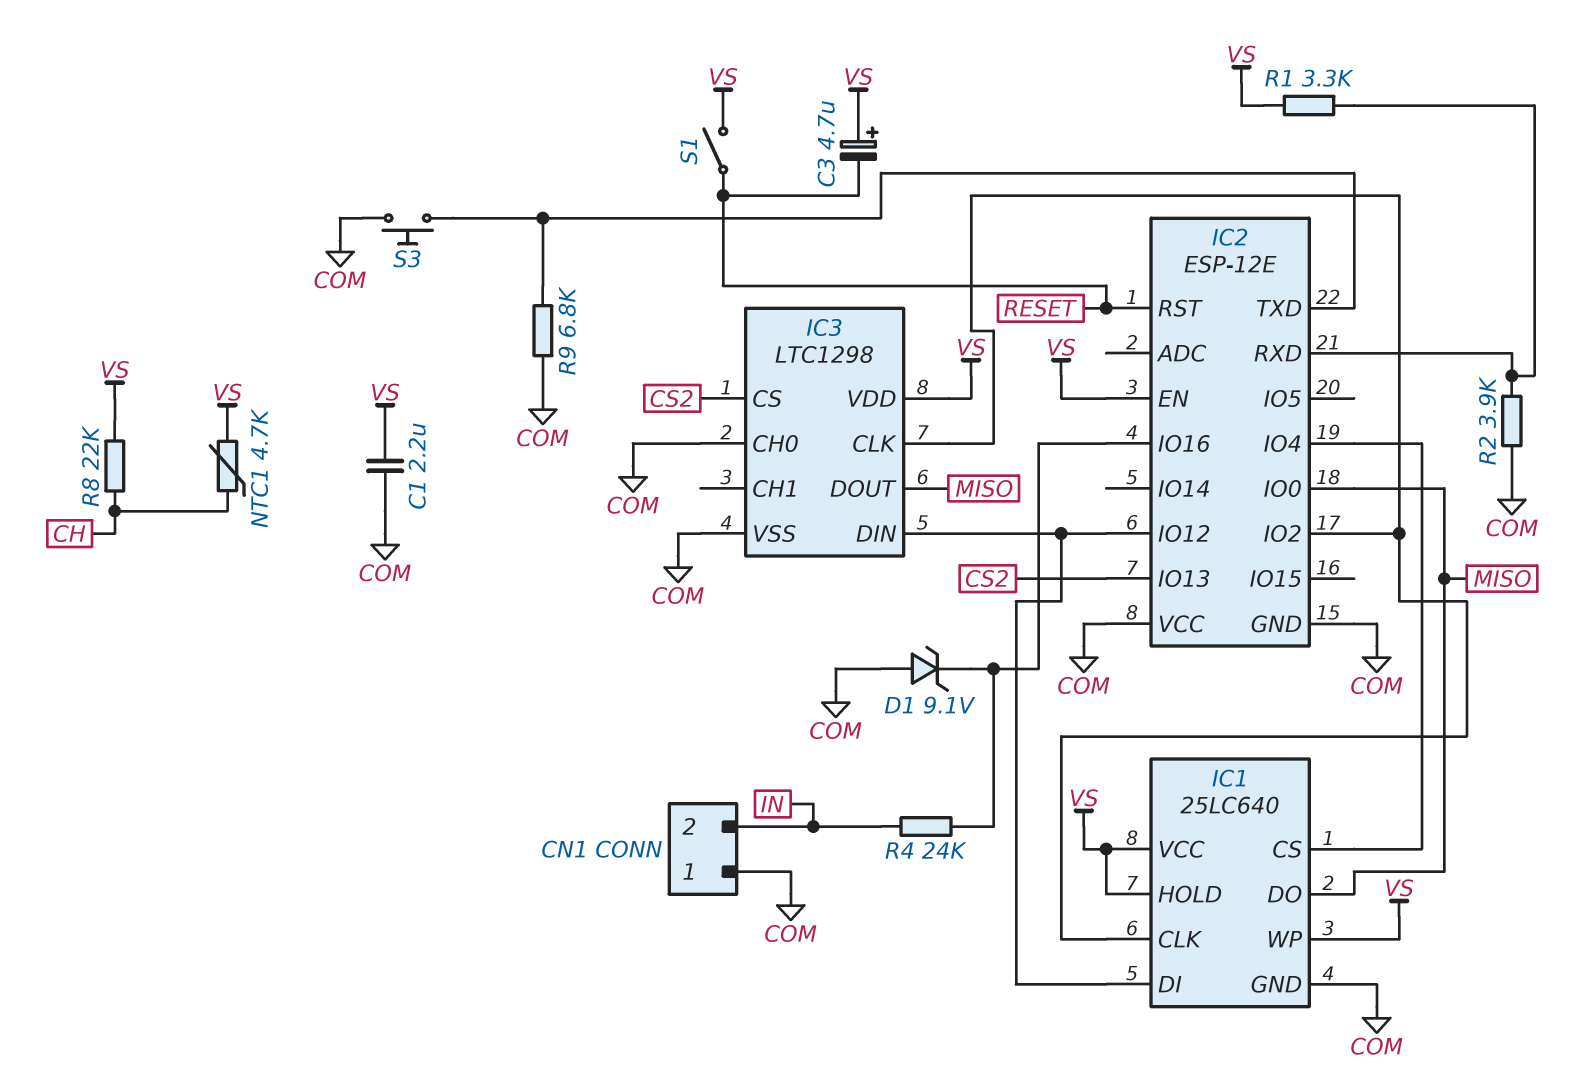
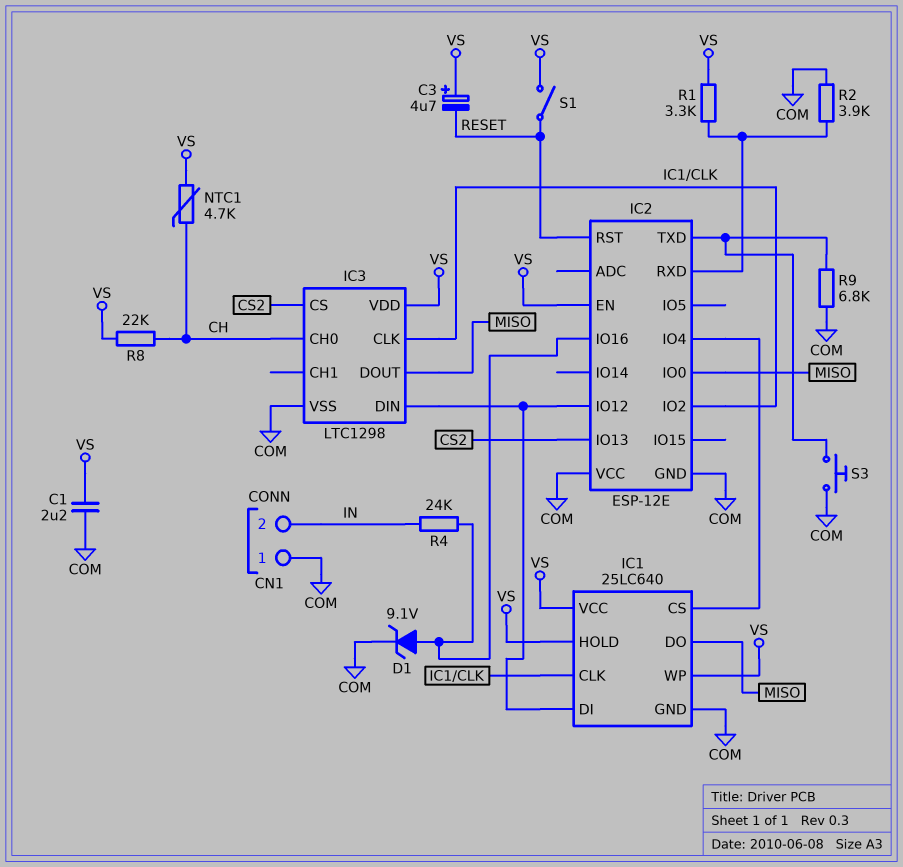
D1: zener 9.1V (A COM, K IC2/IO16) -> zener 9.1V (A IC2/IO16, K COM)
IC3 pin CH0: COM -> CH

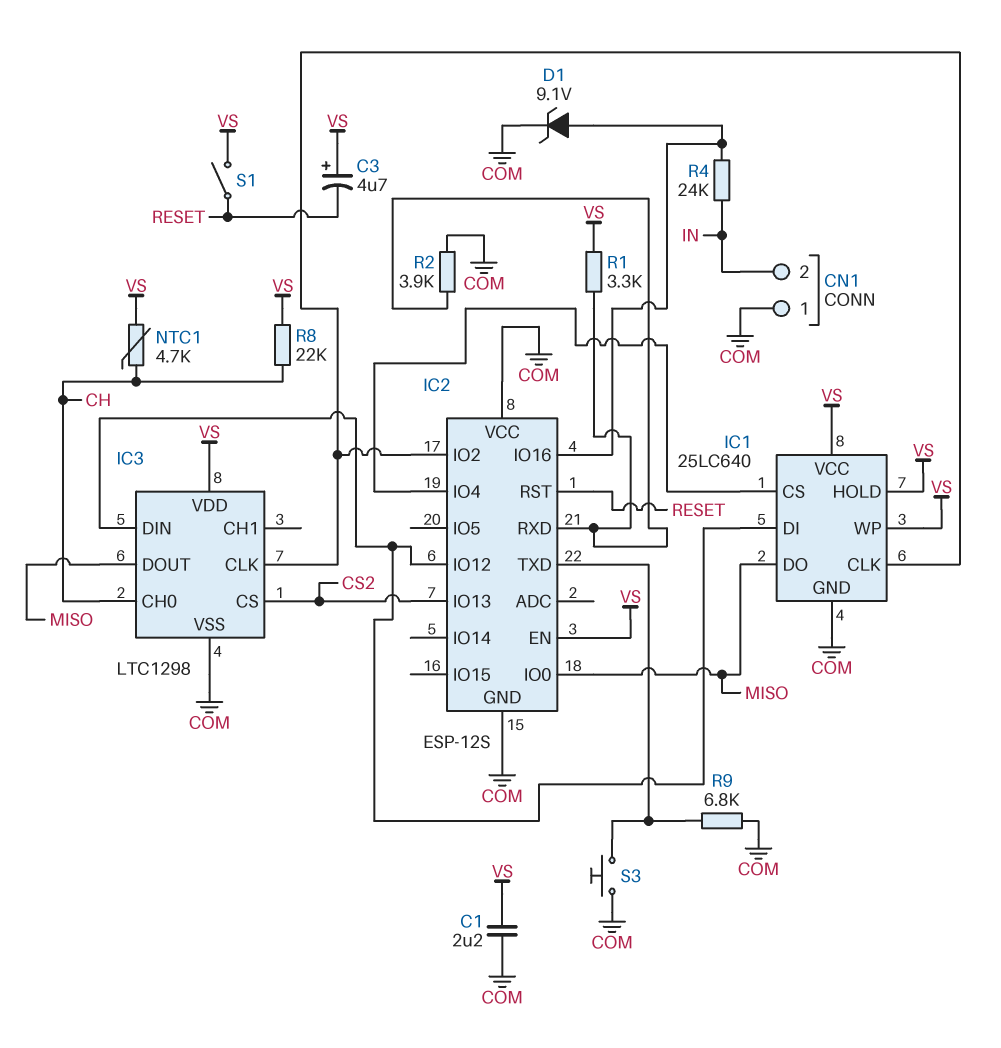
IC2: ESP-12E -> ESP-12S

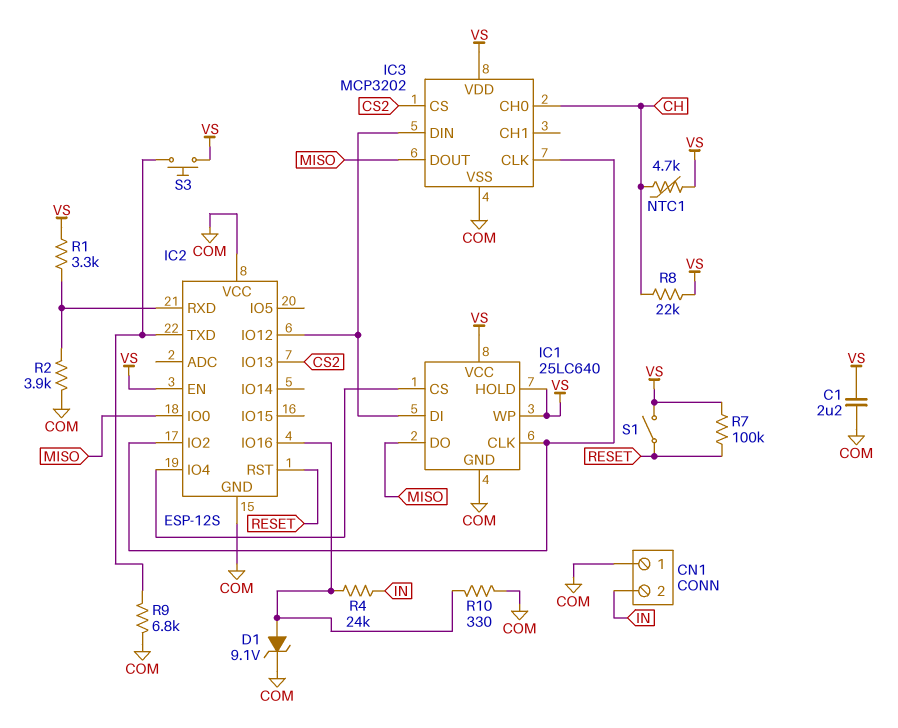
C3: 4.7uF (plus VS, minus RESET) -> none
IC3: LTC1298 -> MCP3202
R7: none -> 100k (RESET, VS)
R10: none -> 330 (COM, IC2/IO16)
S3: button (COM, IC2/TXD) -> button (IC2/TXD, VS)

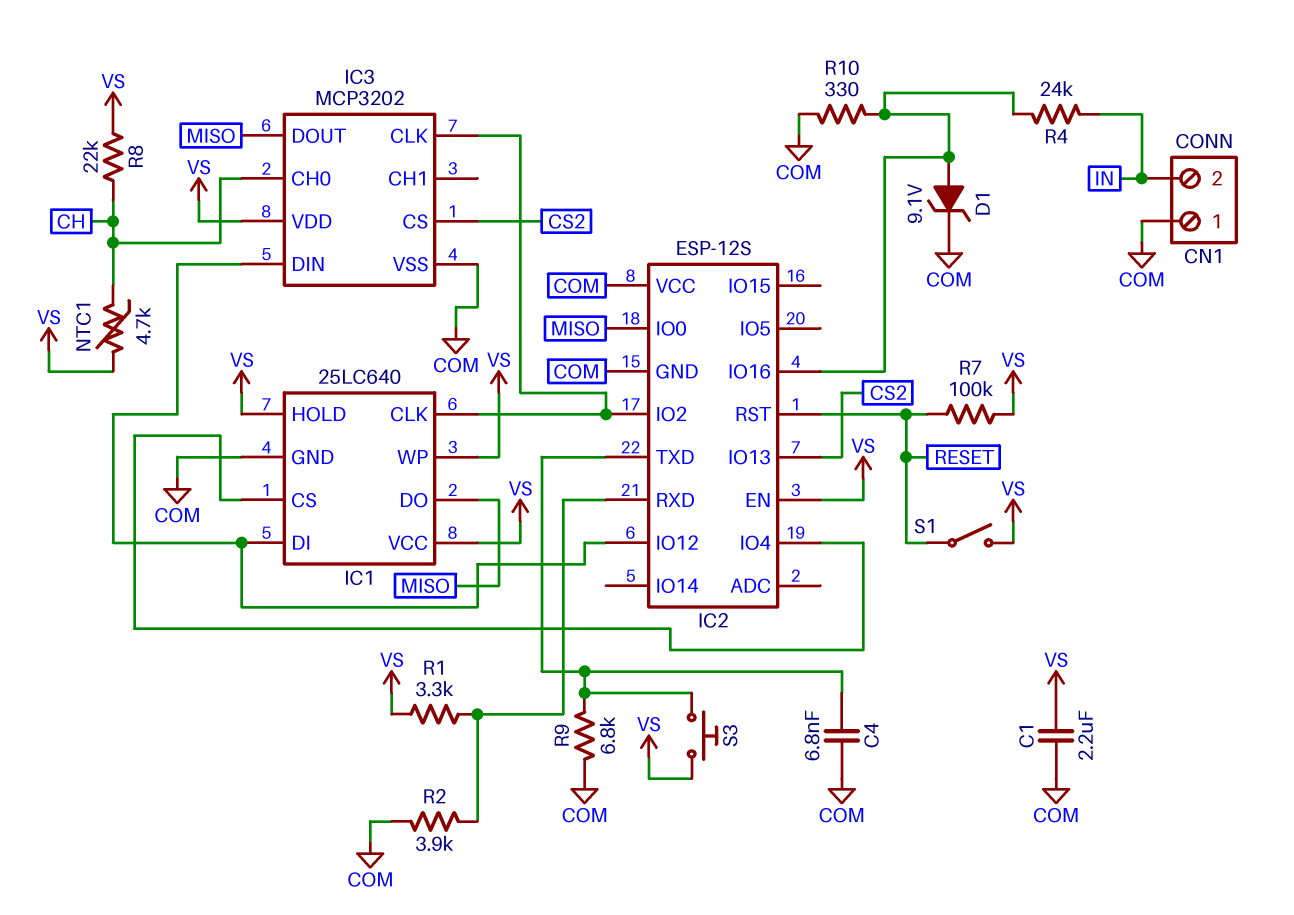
C4: none -> 6.8nF (COM, IC2/TXD)

